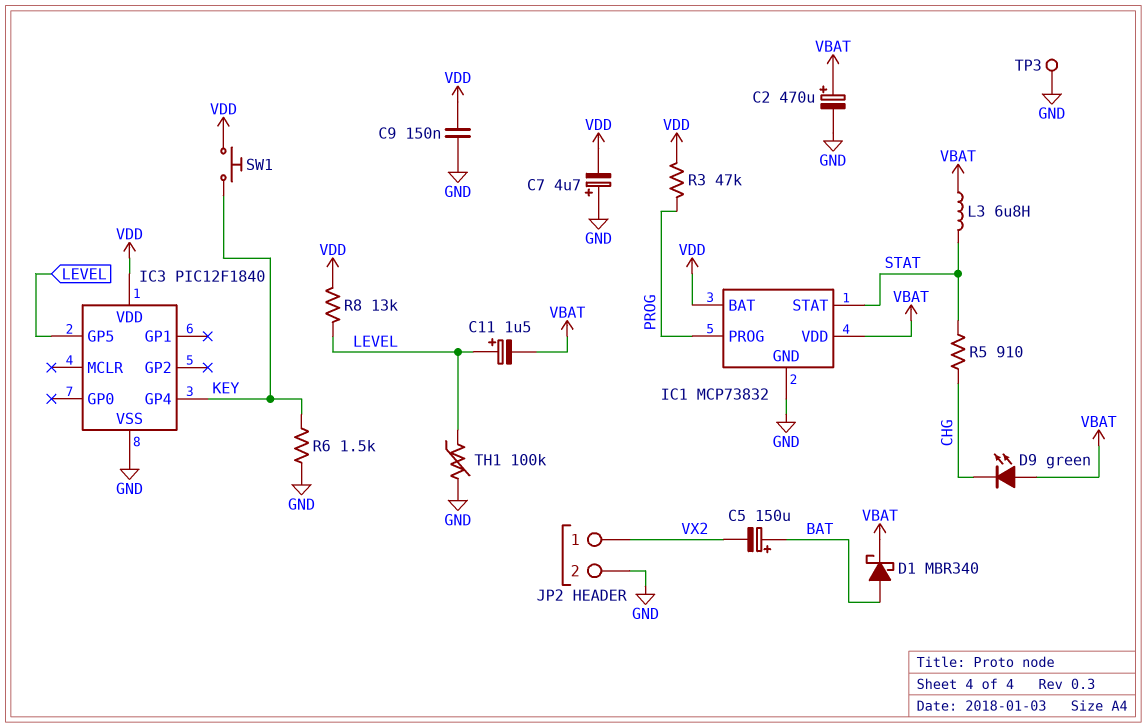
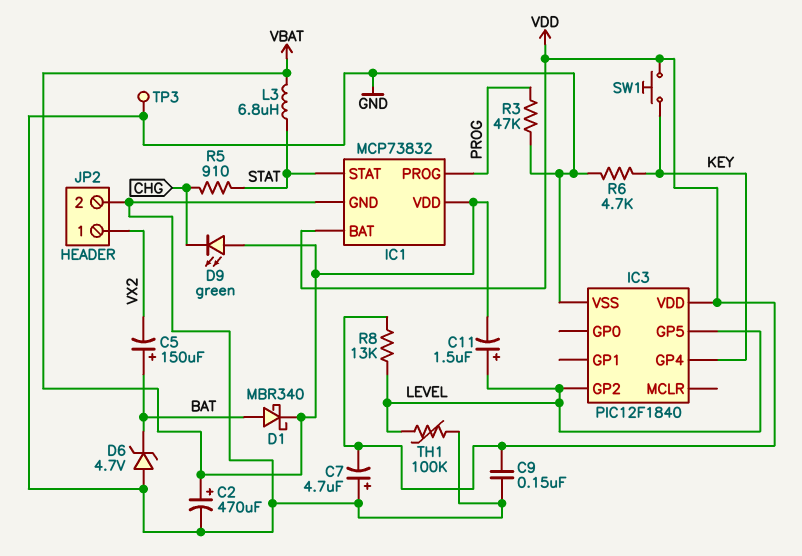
D6: none -> zener 4.7V (A GND, K BAT)
IC3 pin GP2: none -> LEVEL
R3: 47k (PROG, VDD) -> 47k (GND, PROG)
R6: 1.5k (GND, KEY) -> 4.7k (GND, KEY)

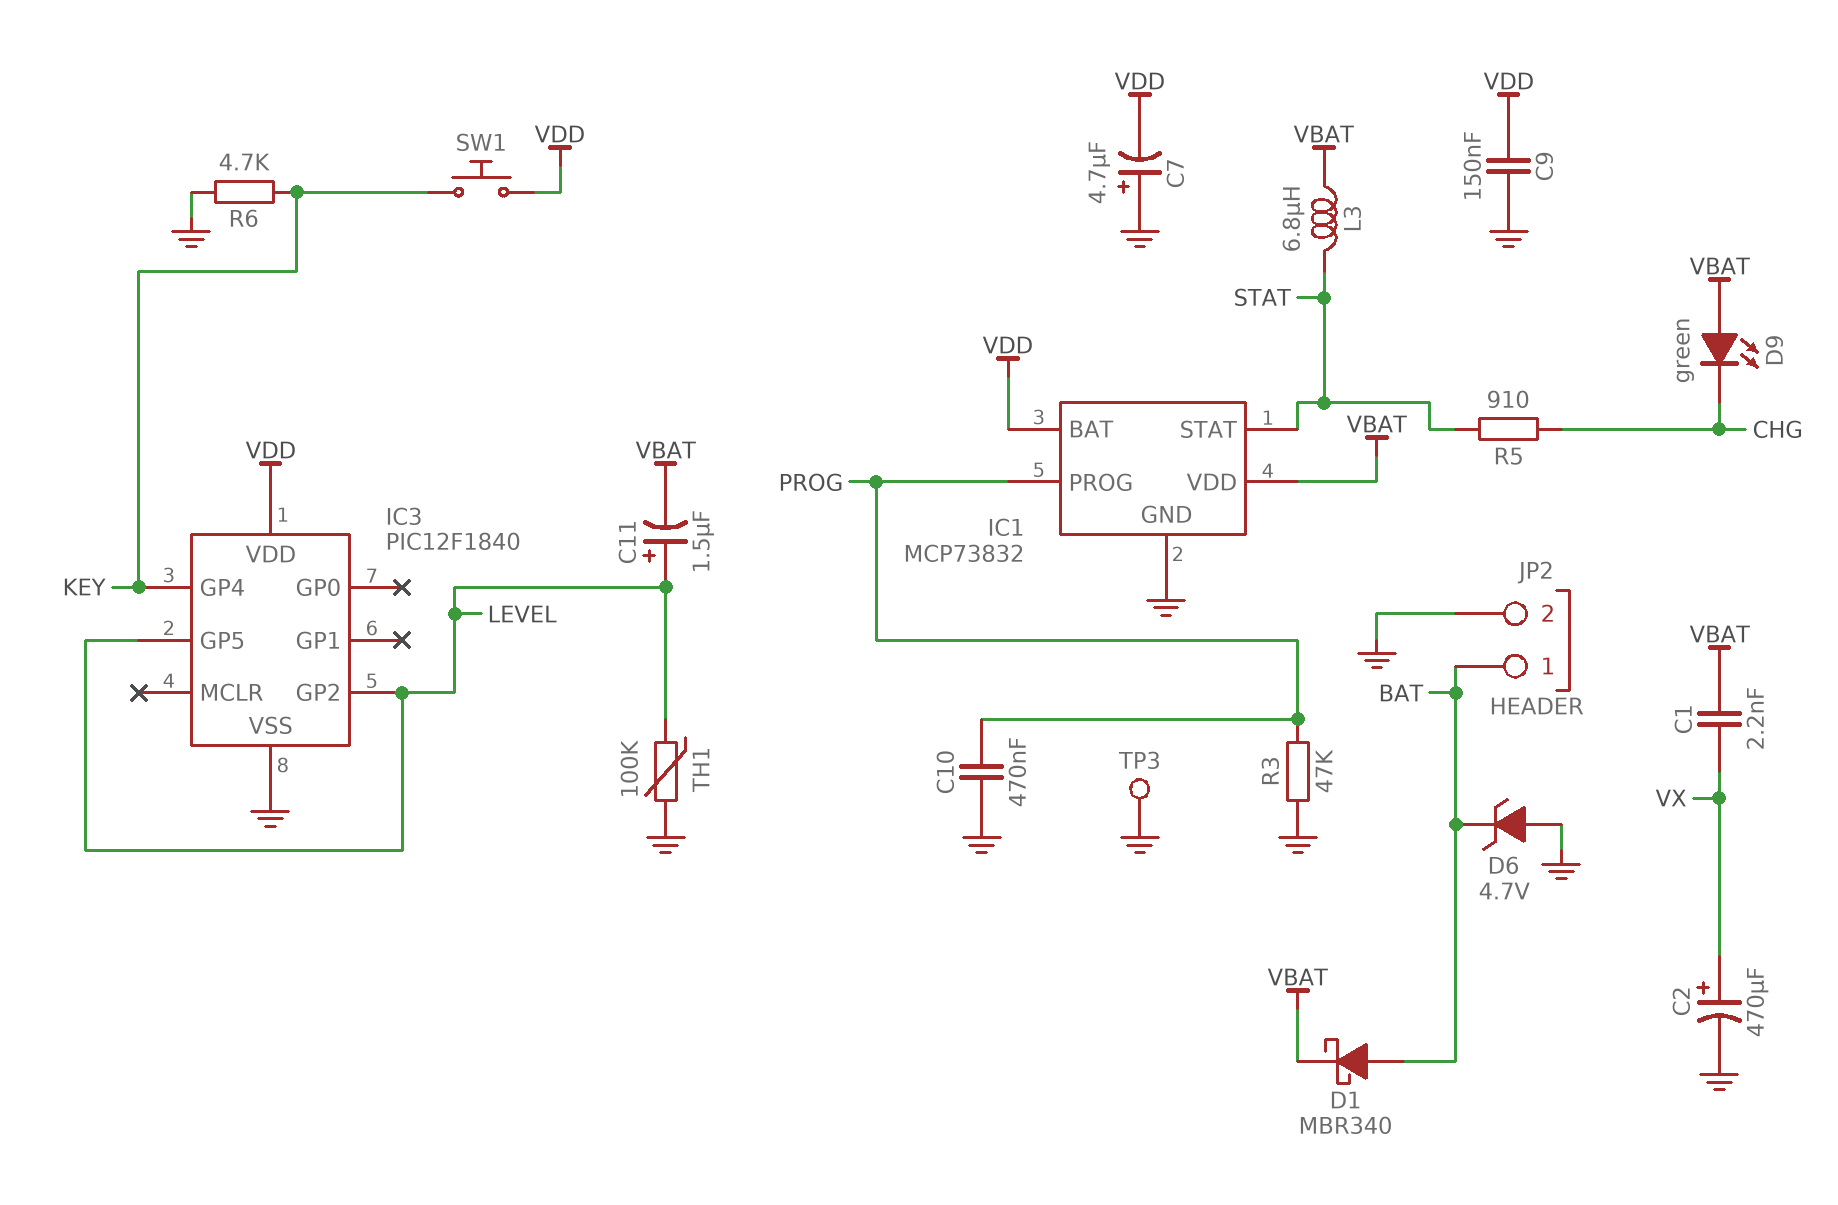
C1: none -> 2.2nF (VBAT, VX)
C2: 470uF (plus VBAT, minus GND) -> 470uF (plus VX, minus GND)
C5: 150uF (plus BAT, minus VX2) -> none
C10: none -> 470nF (GND, PROG)
JP2 pin 1: VX2 -> BAT
R8: 13k (LEVEL, VDD) -> none

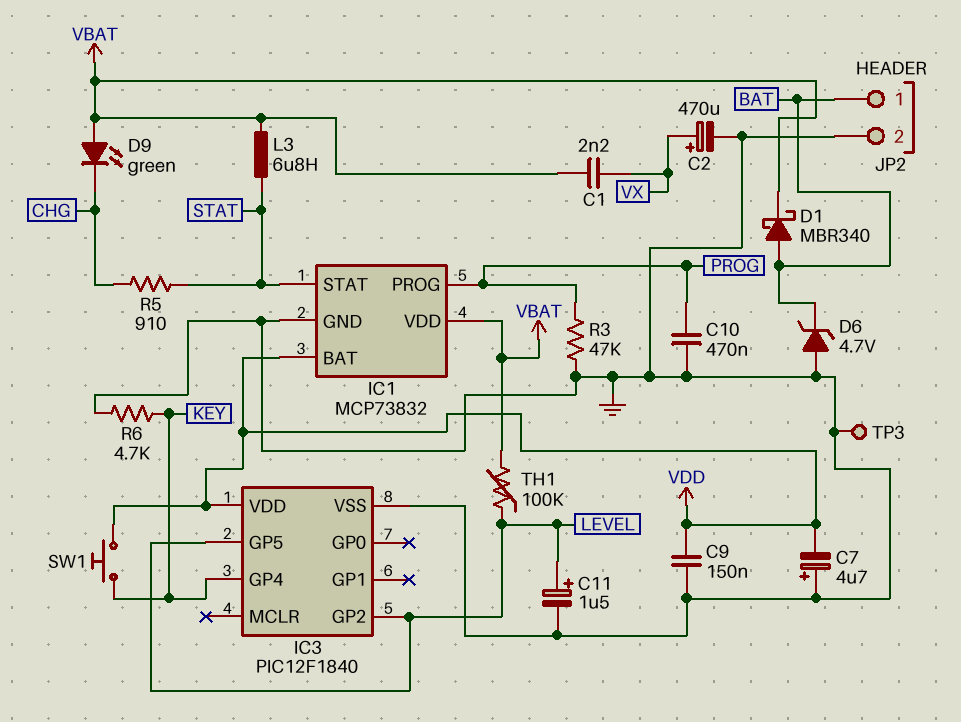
C11: 1.5uF (plus LEVEL, minus VBAT) -> 1.5uF (plus LEVEL, minus GND)
TH1: 100k (GND, LEVEL) -> 100k (LEVEL, VBAT)

